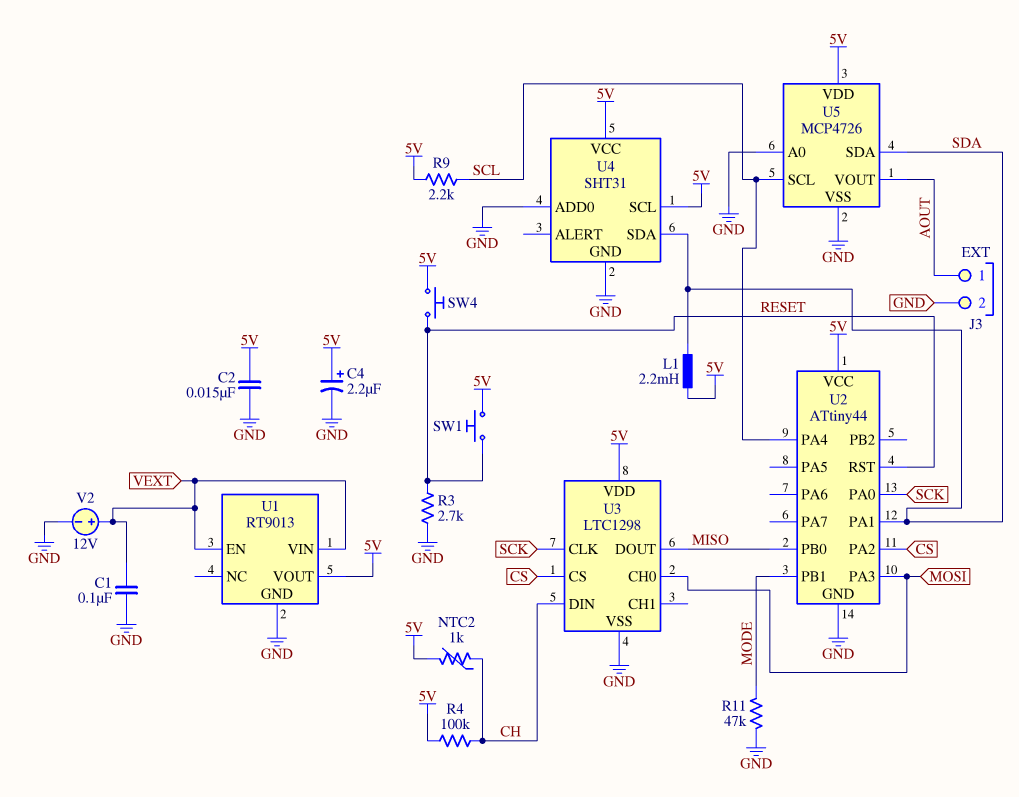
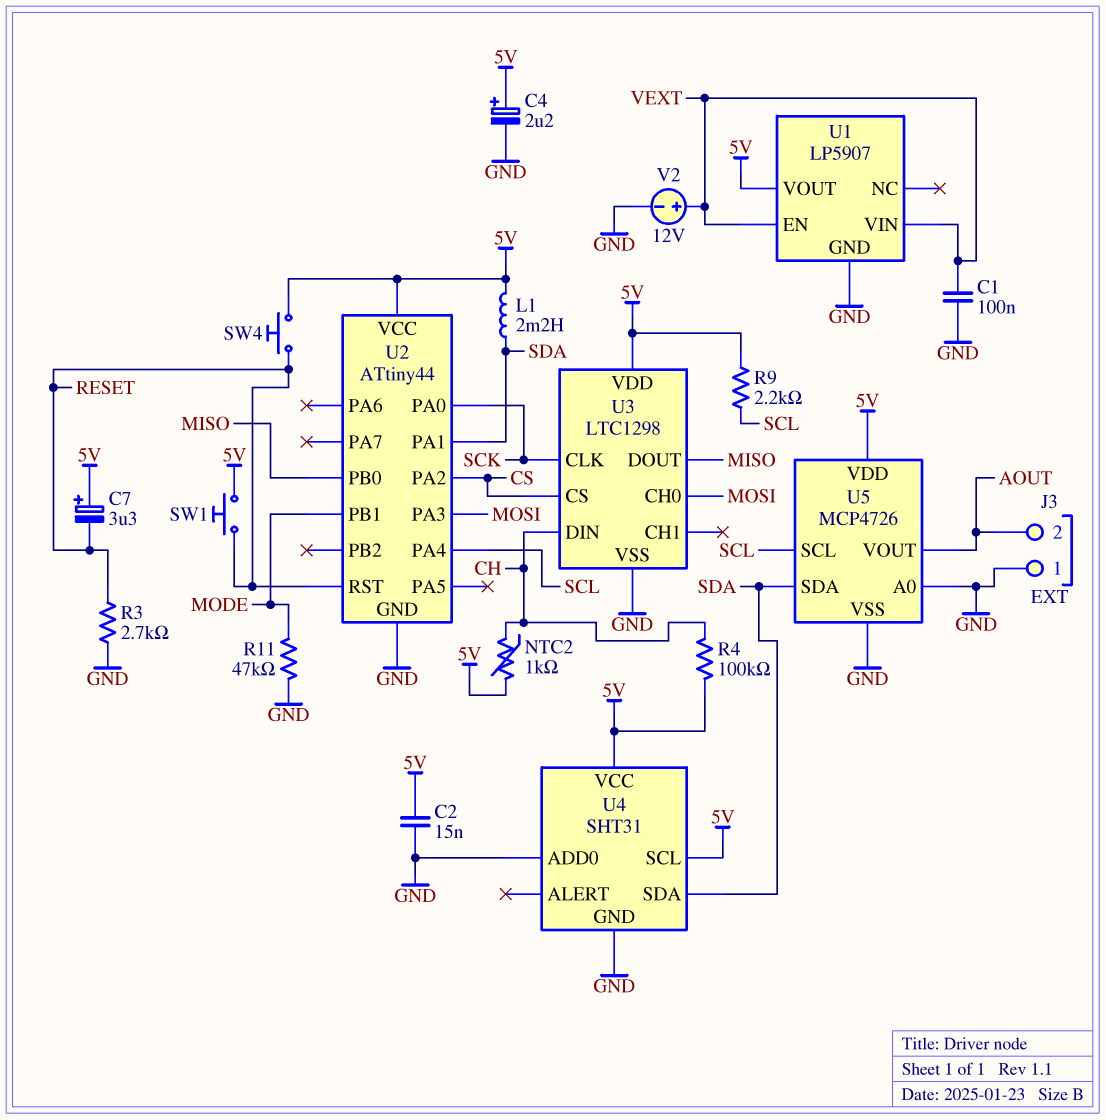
C7: none -> 3.3uF (plus 5V, minus RESET)
J3 pin 1: AOUT -> GND
J3 pin 2: GND -> AOUT
U1: RT9013 -> LP5907

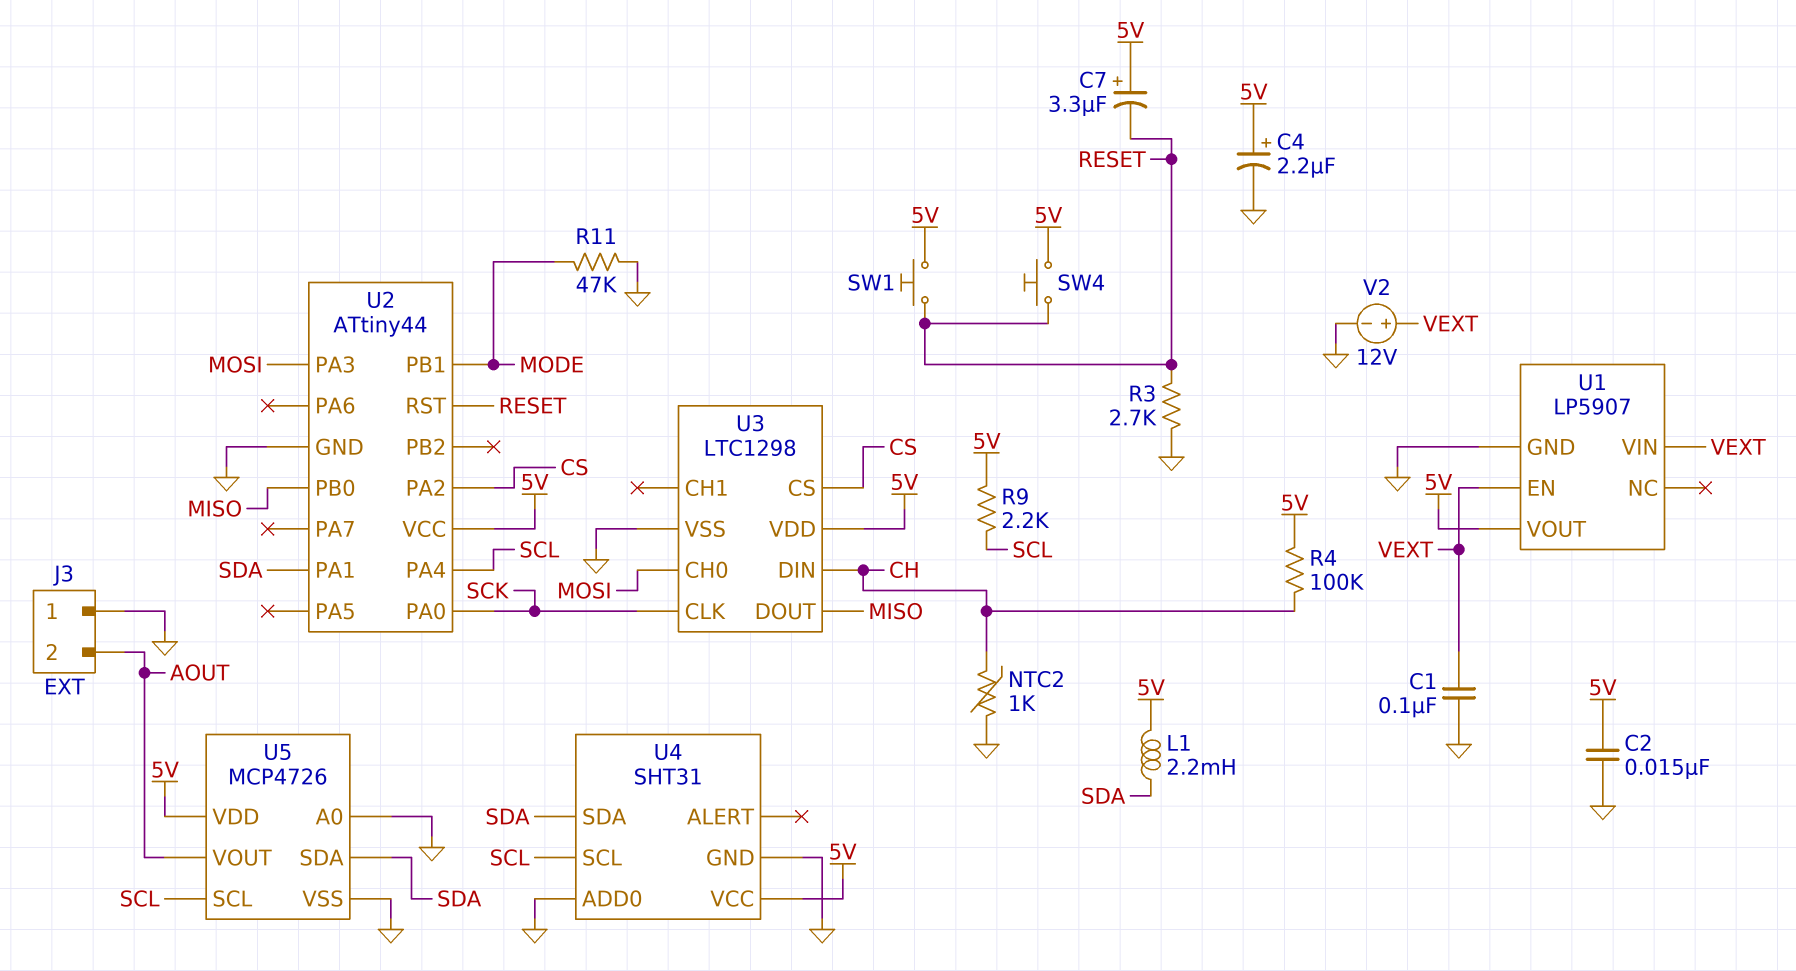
NTC2: 1k (5V, CH) -> 1k (CH, GND)
U4 pin SCL: 5V -> SCL

